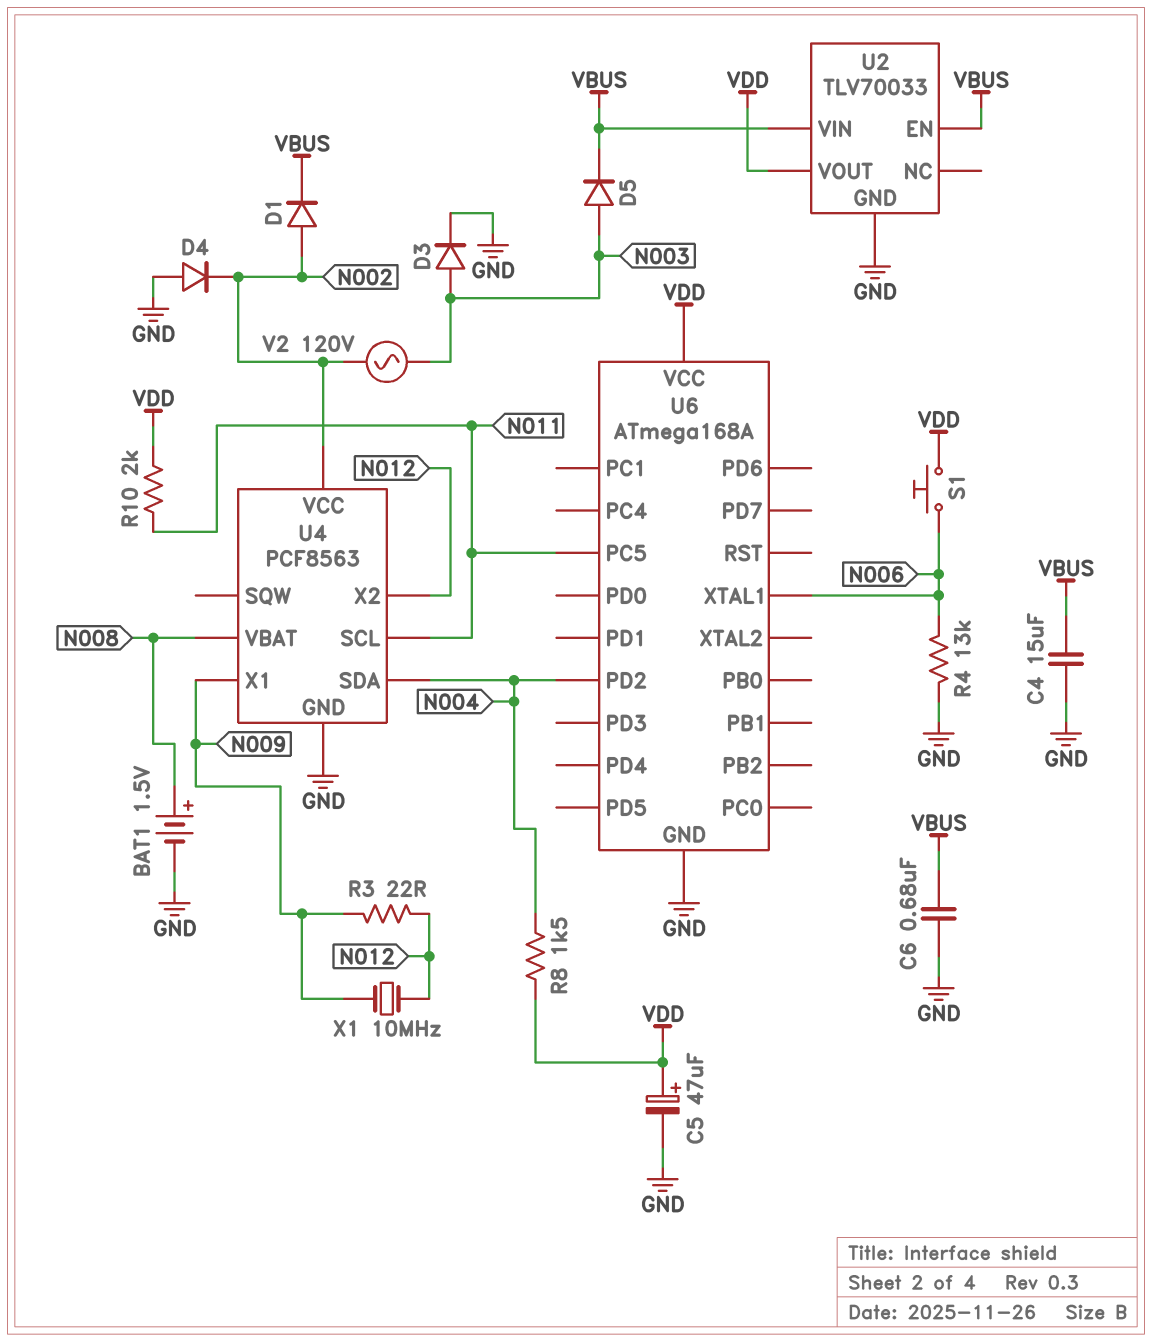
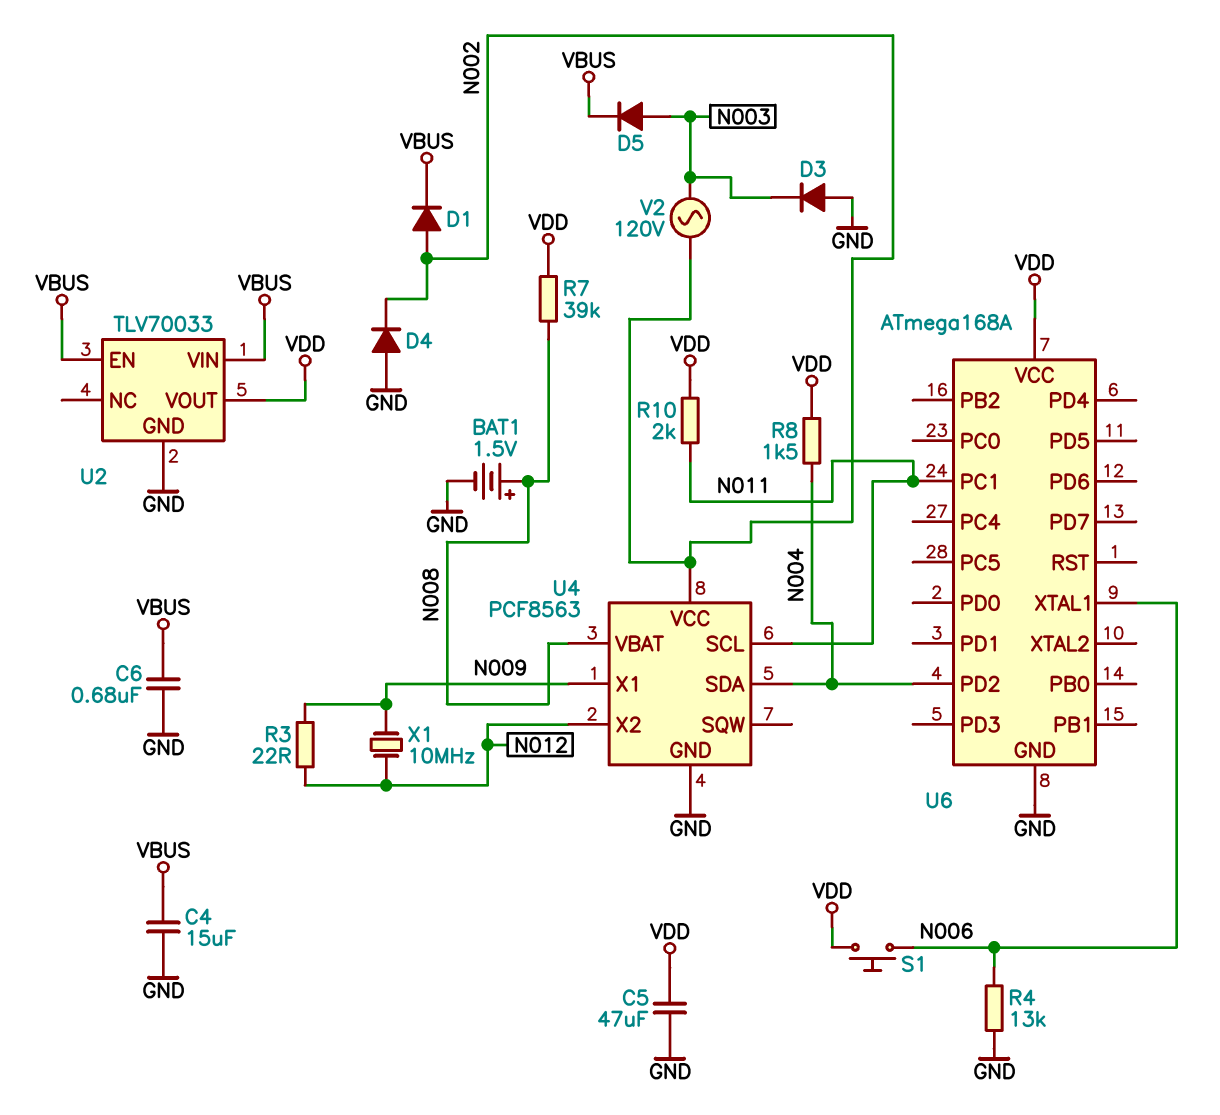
C5: 47uF (plus VDD, minus GND) -> 47uF (GND, VDD)
D3: diode (A N003, K GND) -> diode (A GND, K N003)
R7: none -> 39k (N008, VDD)
U6 pin PC1: none -> N011
U6 pin PC5: N011 -> none

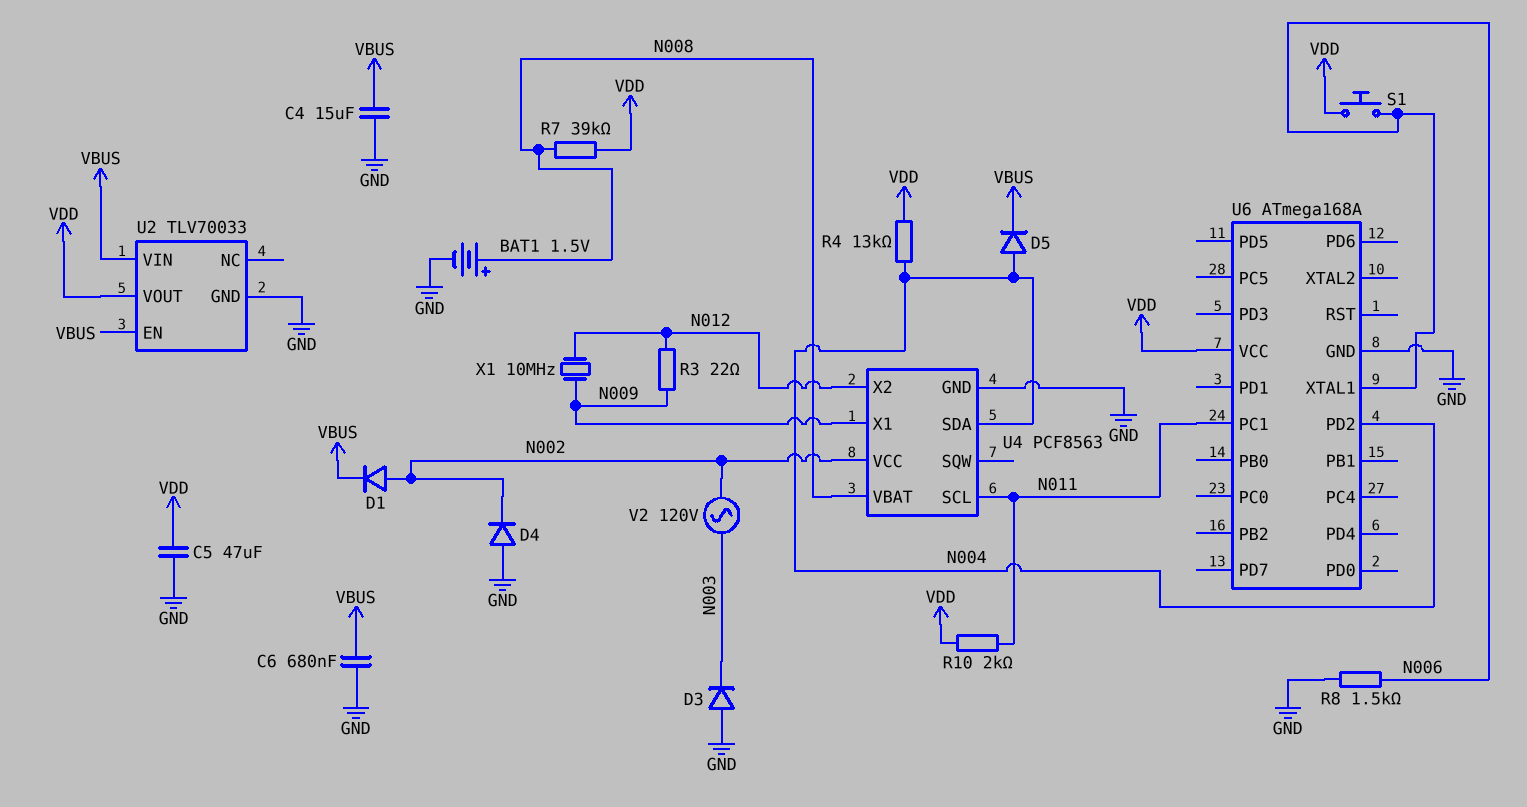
D5: diode (A N003, K VBUS) -> diode (A N004, K VBUS)
R4: 13k (GND, N006) -> 13k (N004, VDD)
R8: 1.5k (N004, VDD) -> 1.5k (GND, N006)

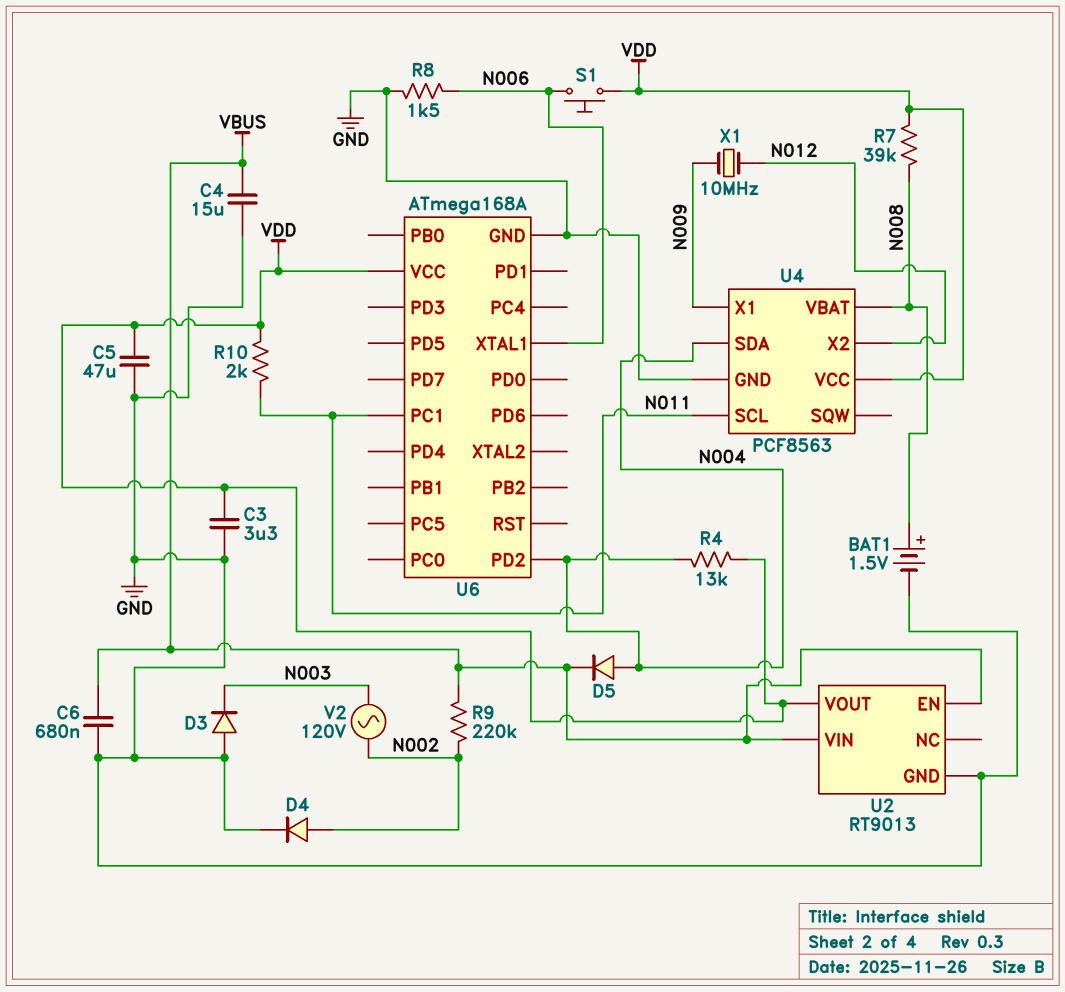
C3: none -> 3.3uF (GND, VDD)
D1: diode (A N002, K VBUS) -> none
D4: diode (A GND, K N002) -> diode (A N002, K GND)
R3: 22 (N009, N012) -> none
R9: none -> 220k (N002, VBUS)
U2: TLV70033 -> RT9013
U4 pin VCC: N002 -> VDD

